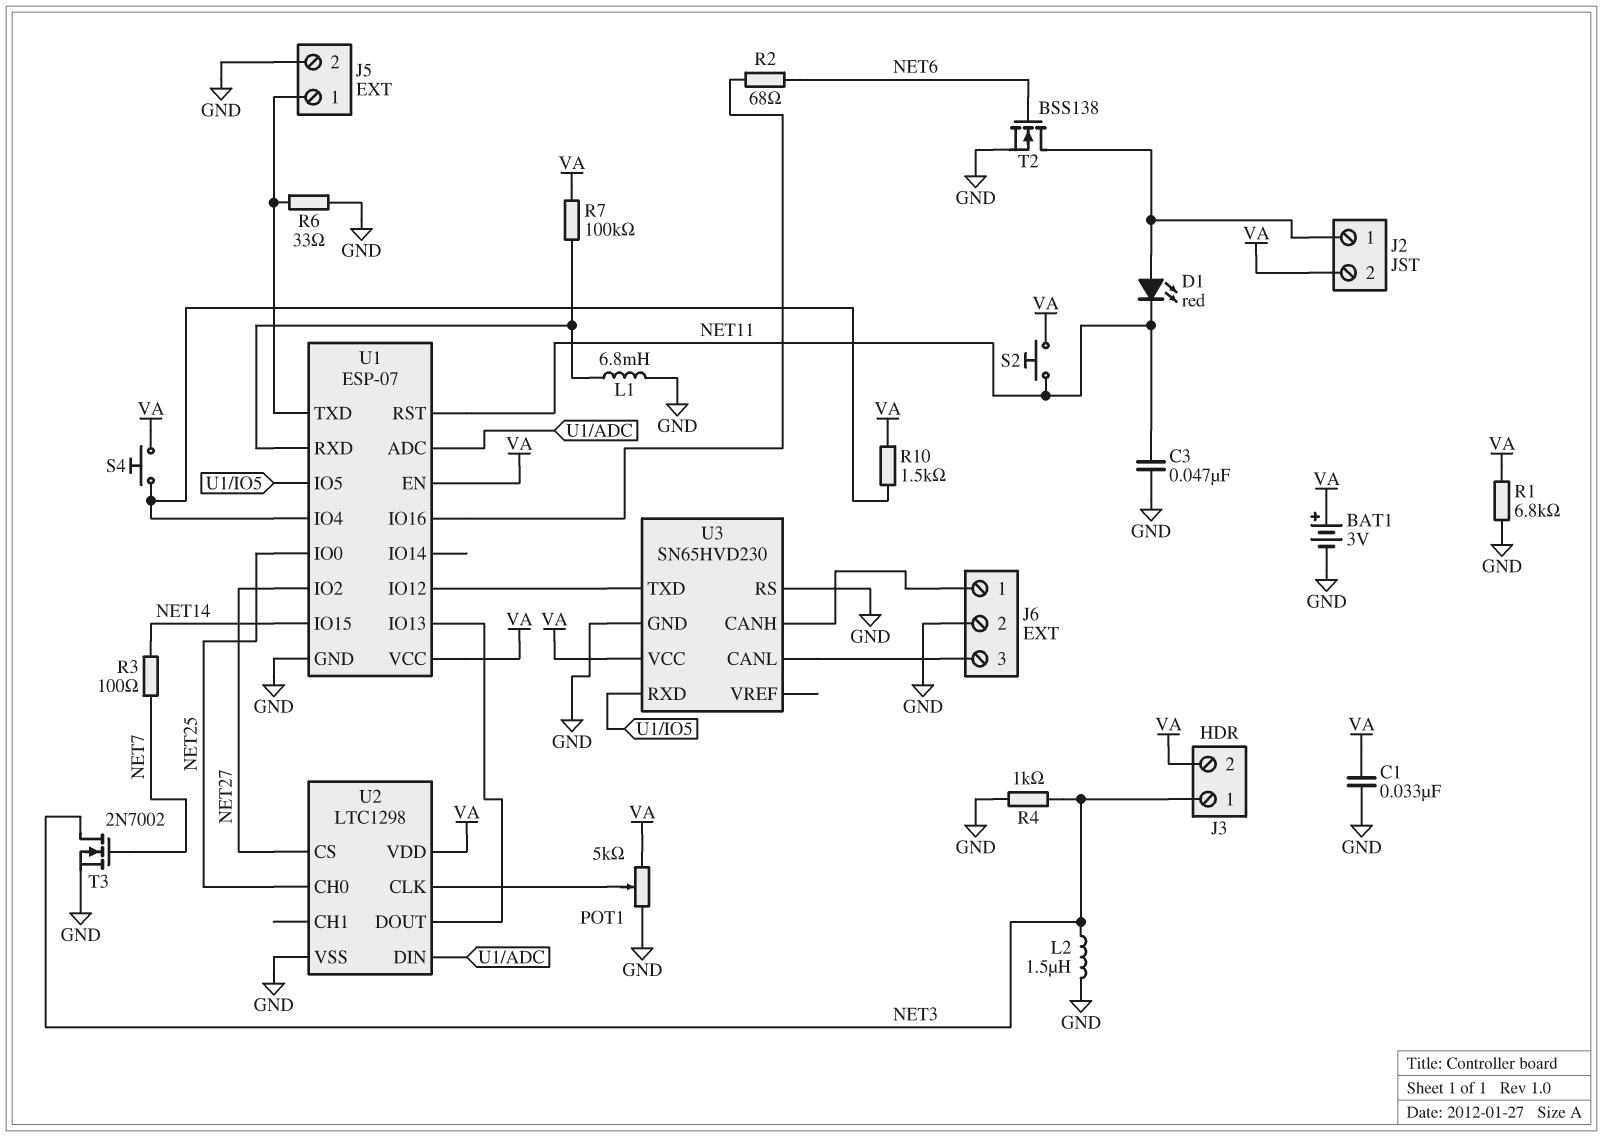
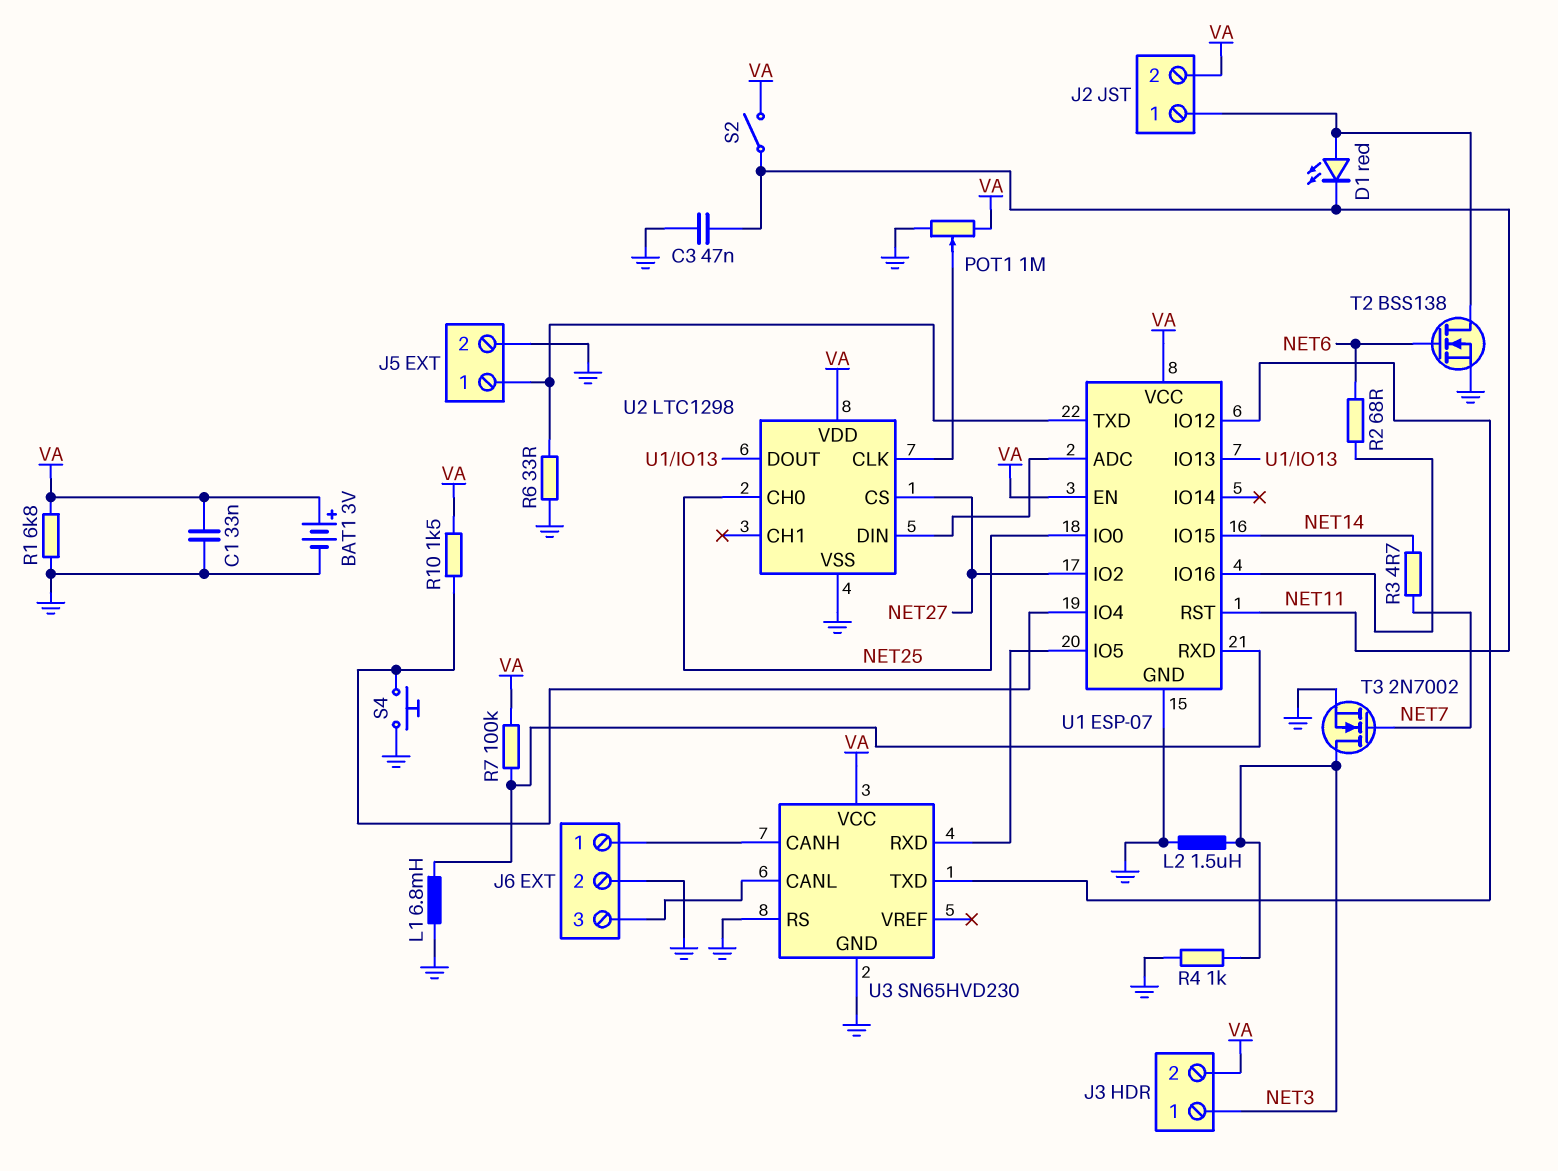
POT1: 5k (GND, VA, wiper U2/CLK) -> 1M (GND, VA, wiper U2/CLK)
R3: 100 (NET7, NET14) -> 4.7 (NET7, NET14)
S2: button (NET11, VA) -> switch (NET11, VA)
S4: button (U1/IO4, VA) -> button (GND, U1/IO4)

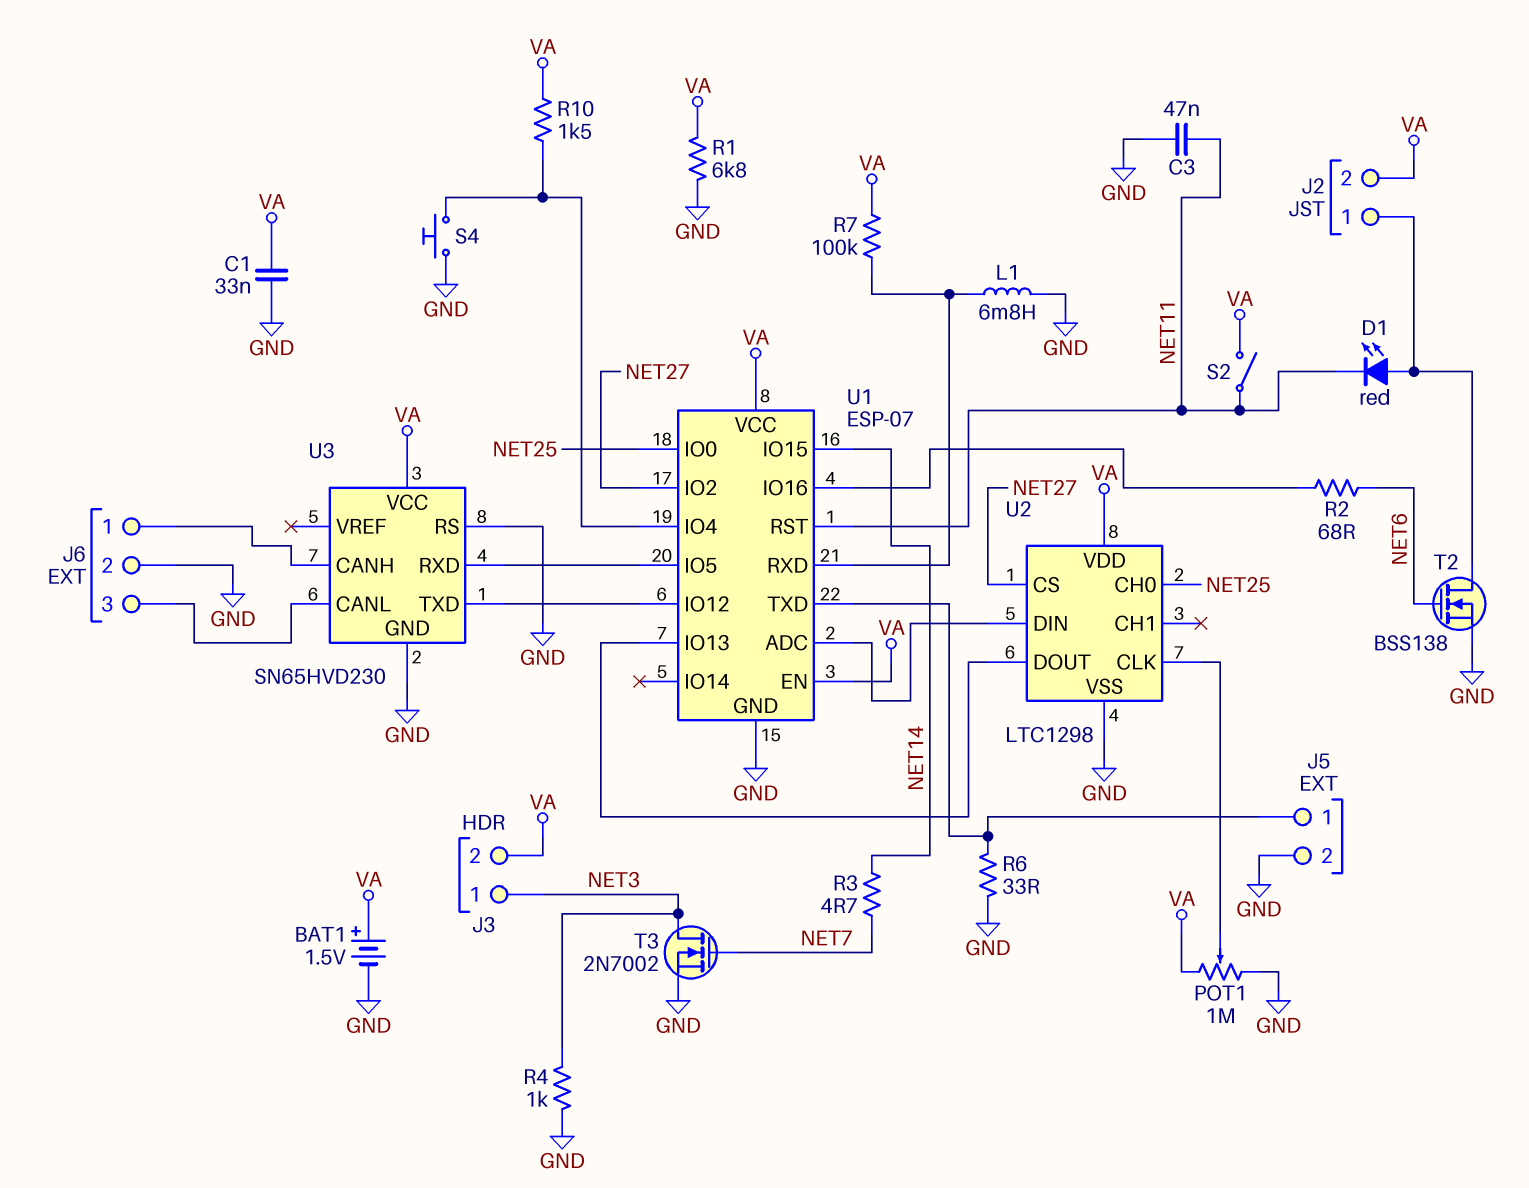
BAT1: 3V (plus VA, minus GND) -> 1.5V (plus VA, minus GND)
L2: 1.5uH (GND, NET3) -> none

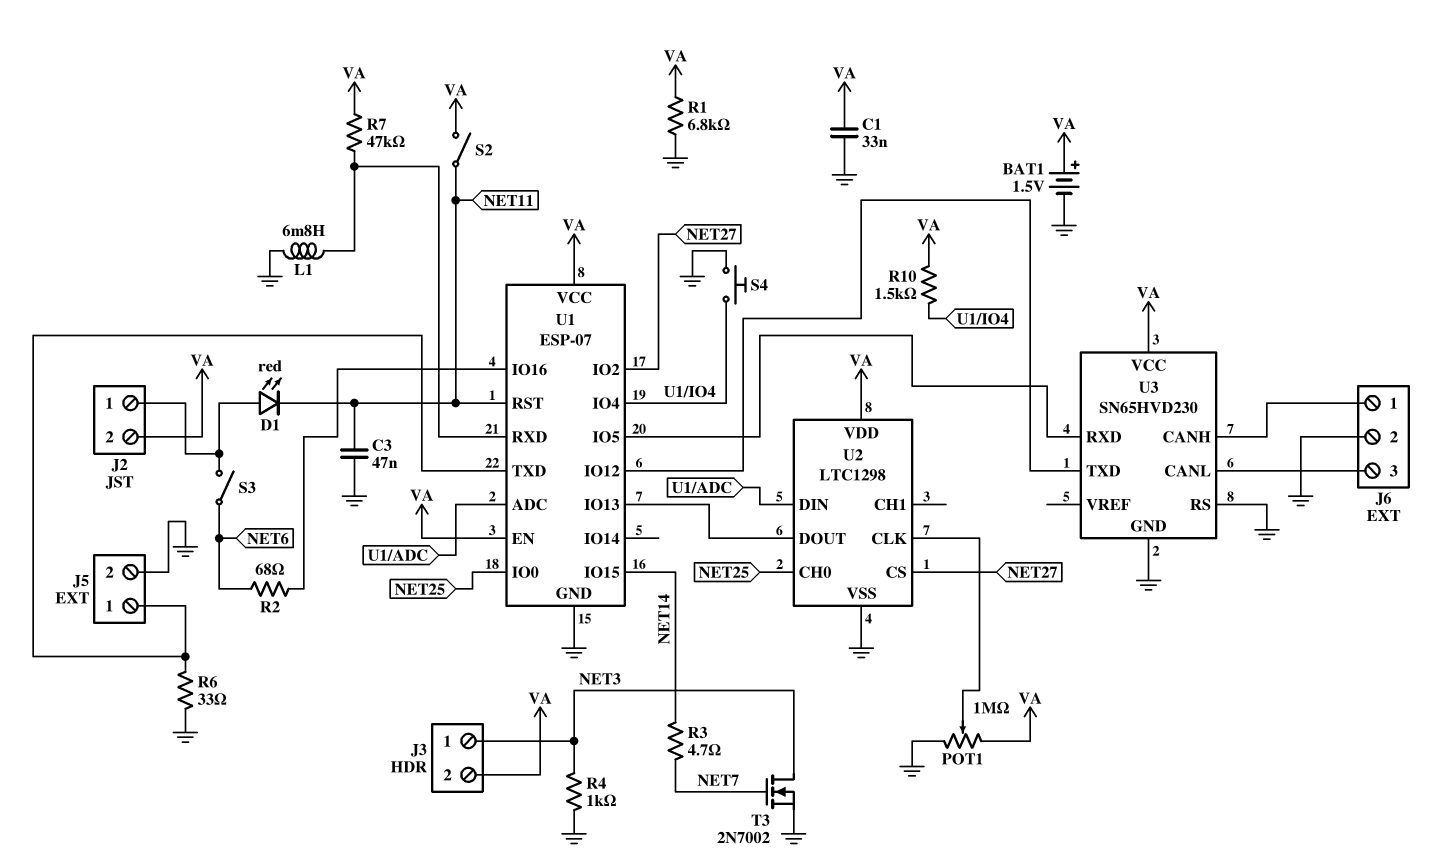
R7: 100k (U1/RXD, VA) -> 47k (U1/RXD, VA)
S3: none -> switch (J2/1, NET6)
T2: NMOS BSS138 (G NET6, D J2/1, S GND) -> none

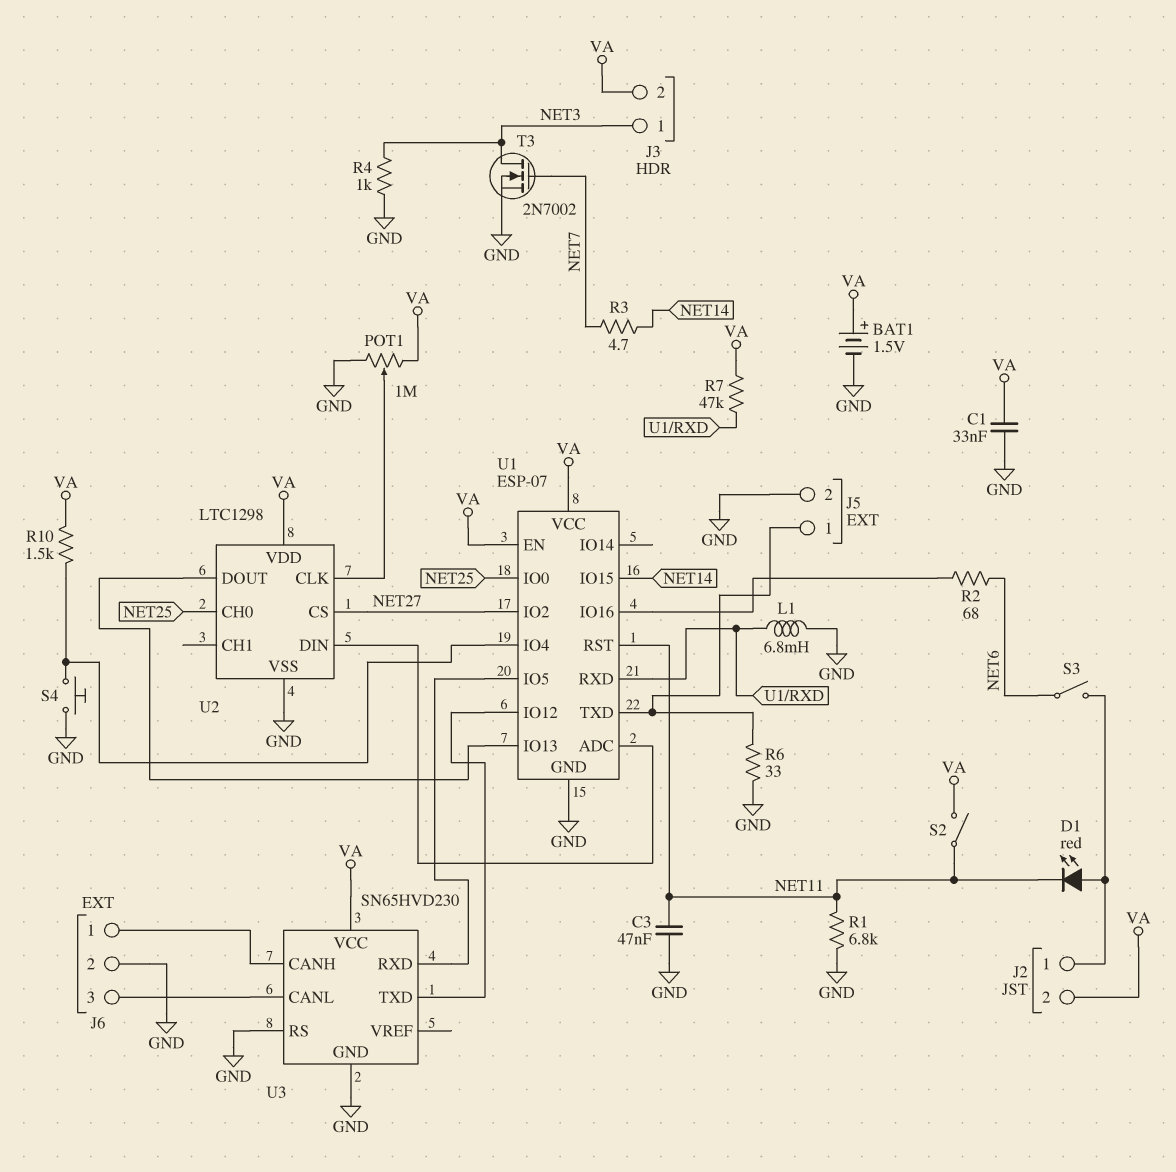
R1: 6.8k (GND, VA) -> 6.8k (GND, NET11)

